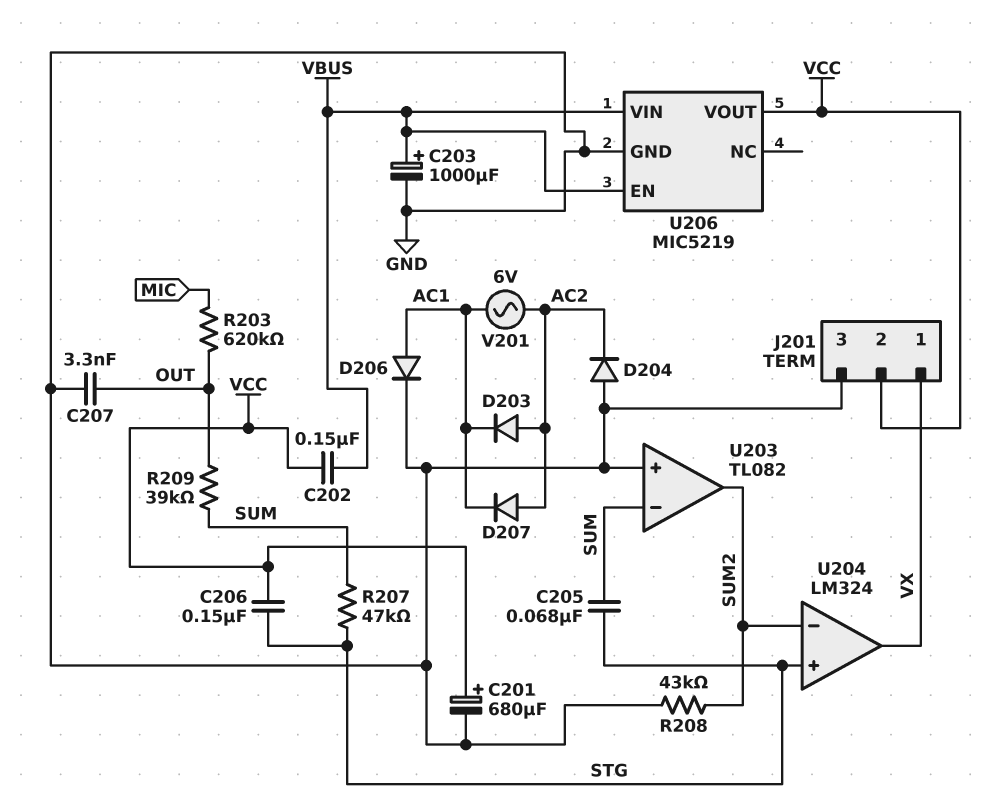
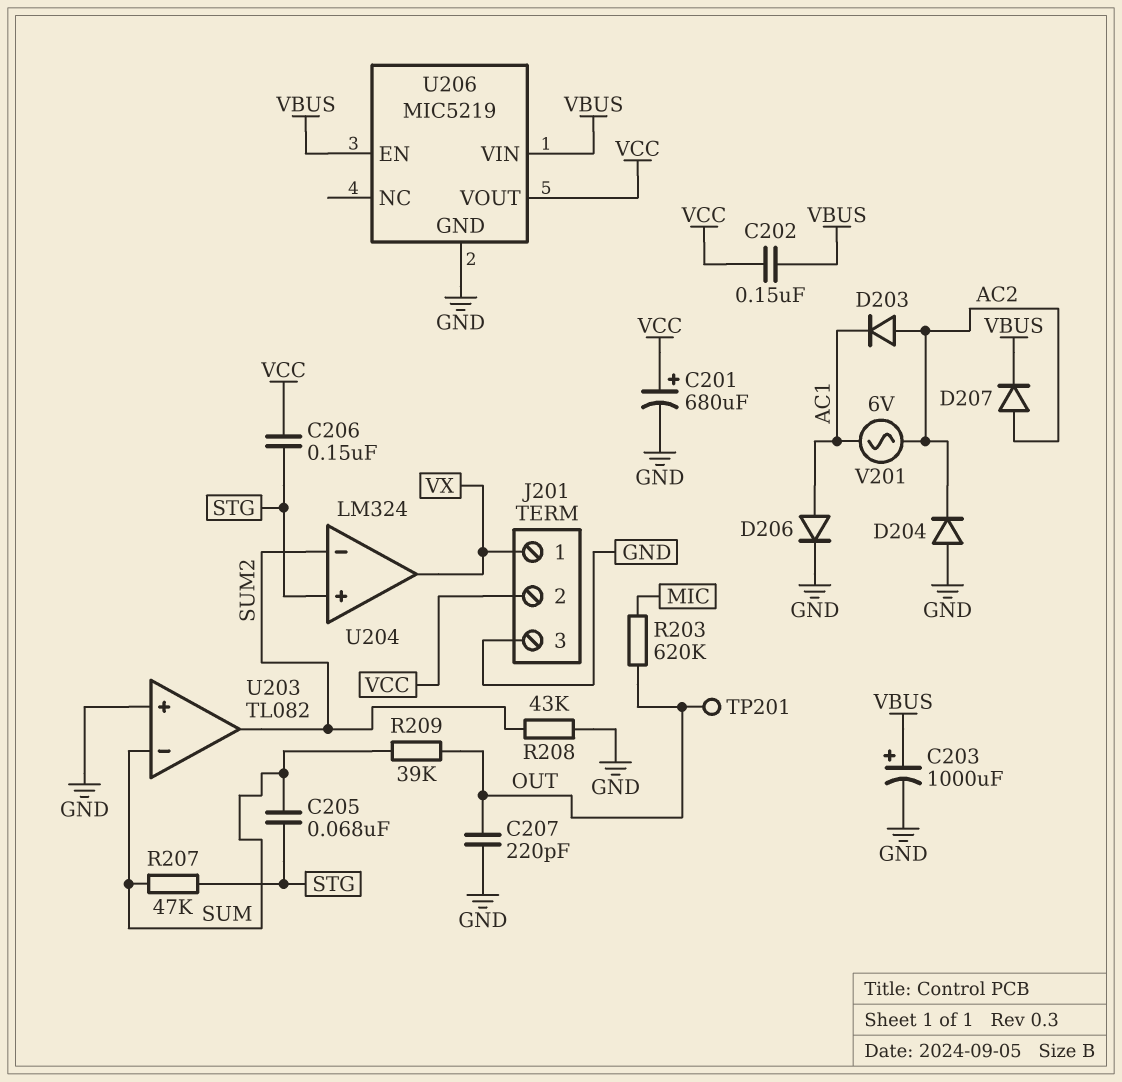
C207: 3.3nF (GND, OUT) -> 220pF (GND, OUT)
D207: diode (A AC2, K AC1) -> diode (A AC2, K VBUS)
TP201: none -> test point (OUT)

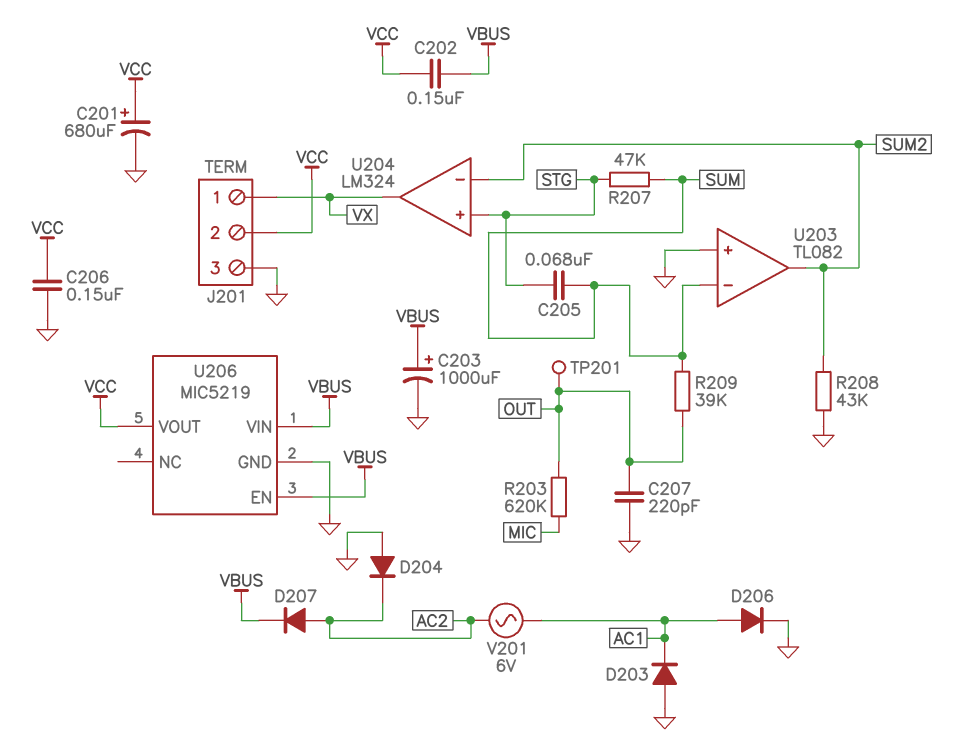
C206: 150nF (STG, VCC) -> 150nF (GND, VCC)
D203: diode (A AC2, K AC1) -> diode (A GND, K AC1)

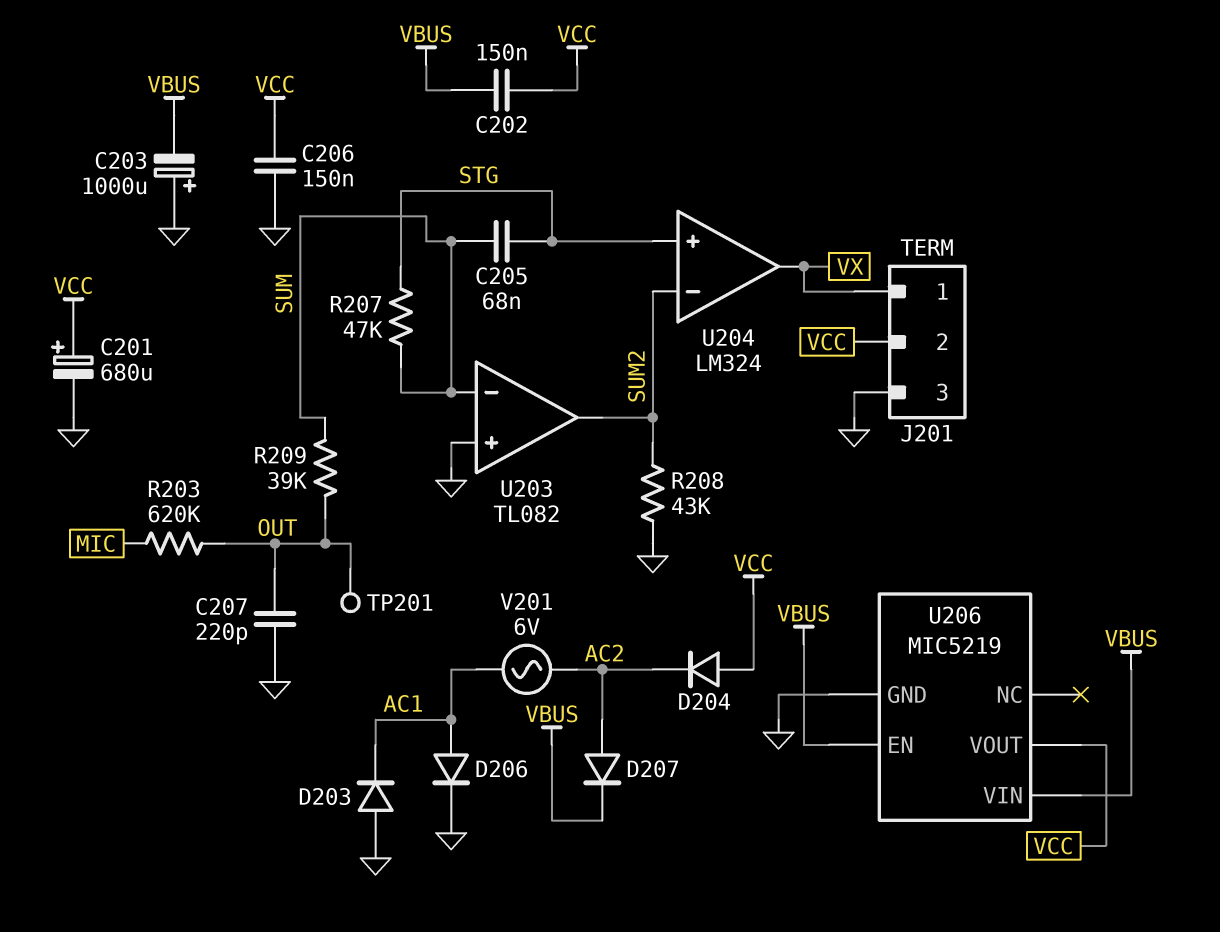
C203: 1000uF (plus VBUS, minus GND) -> 1000uF (plus GND, minus VBUS)
D204: diode (A GND, K AC2) -> diode (A VCC, K AC2)

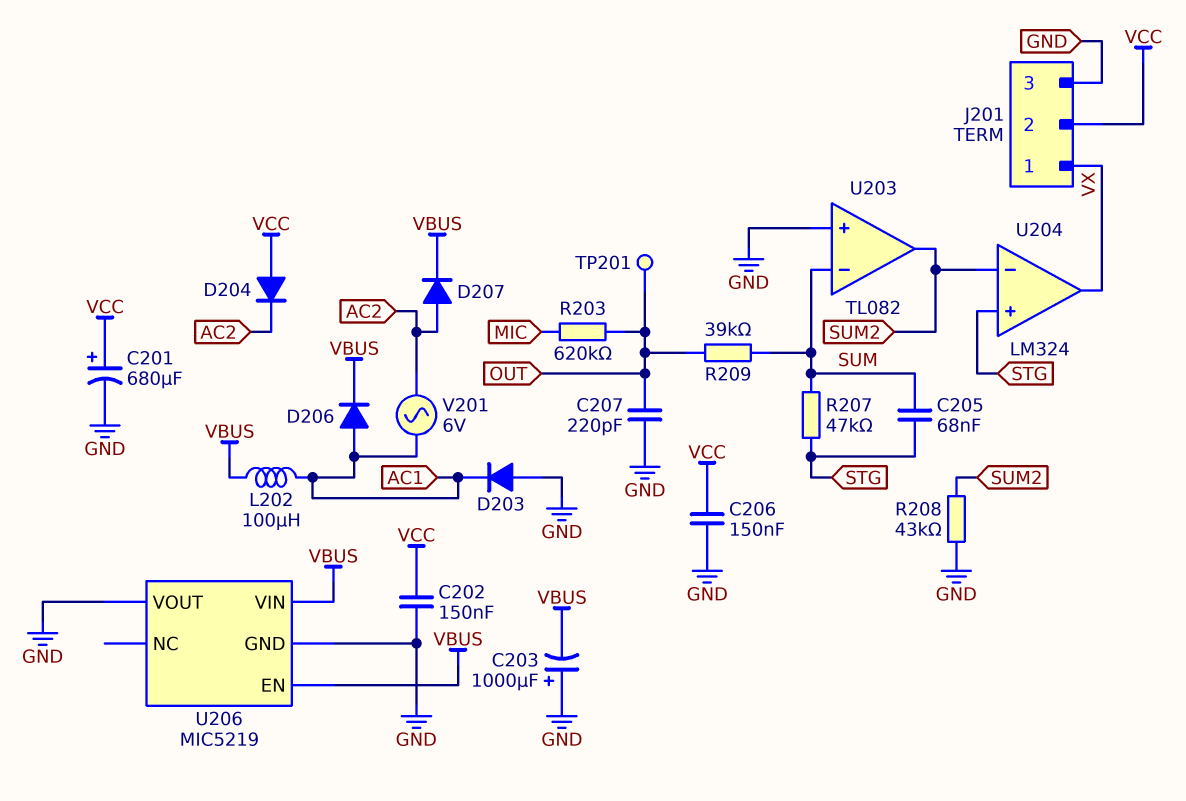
C202: 150nF (VBUS, VCC) -> 150nF (GND, VCC)
D206: diode (A AC1, K GND) -> diode (A AC1, K VBUS)
L202: none -> 100uH (AC1, VBUS)
U206 pin VOUT: VCC -> GND

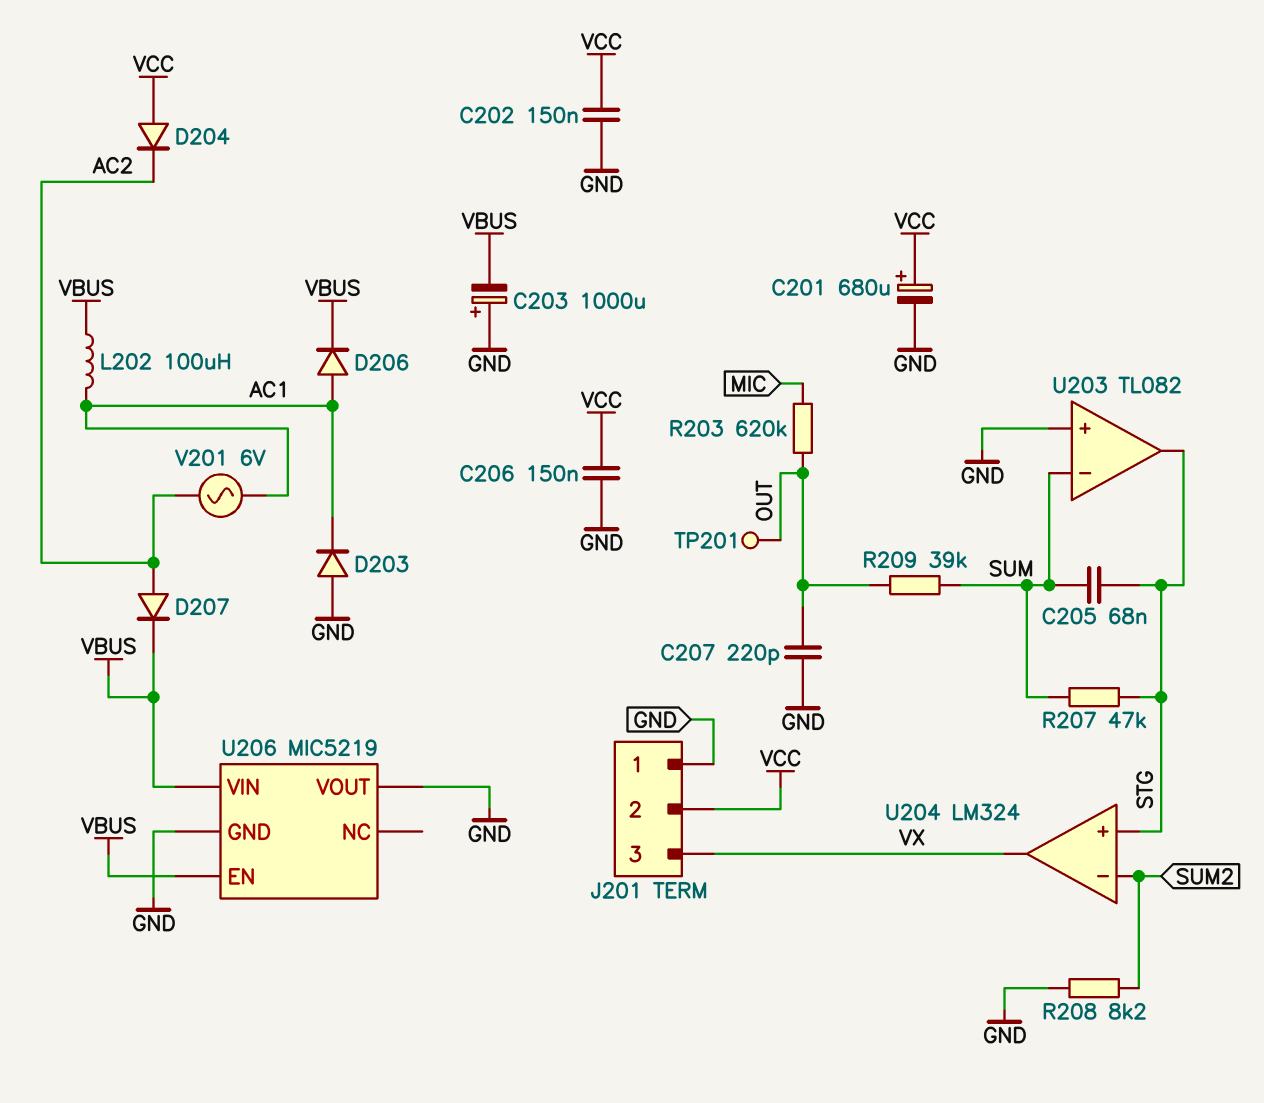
J201 pin 1: VX -> GND
J201 pin 3: GND -> VX
R208: 43k (GND, SUM2) -> 8.2k (GND, SUM2)
U203 pin out: SUM2 -> STG

